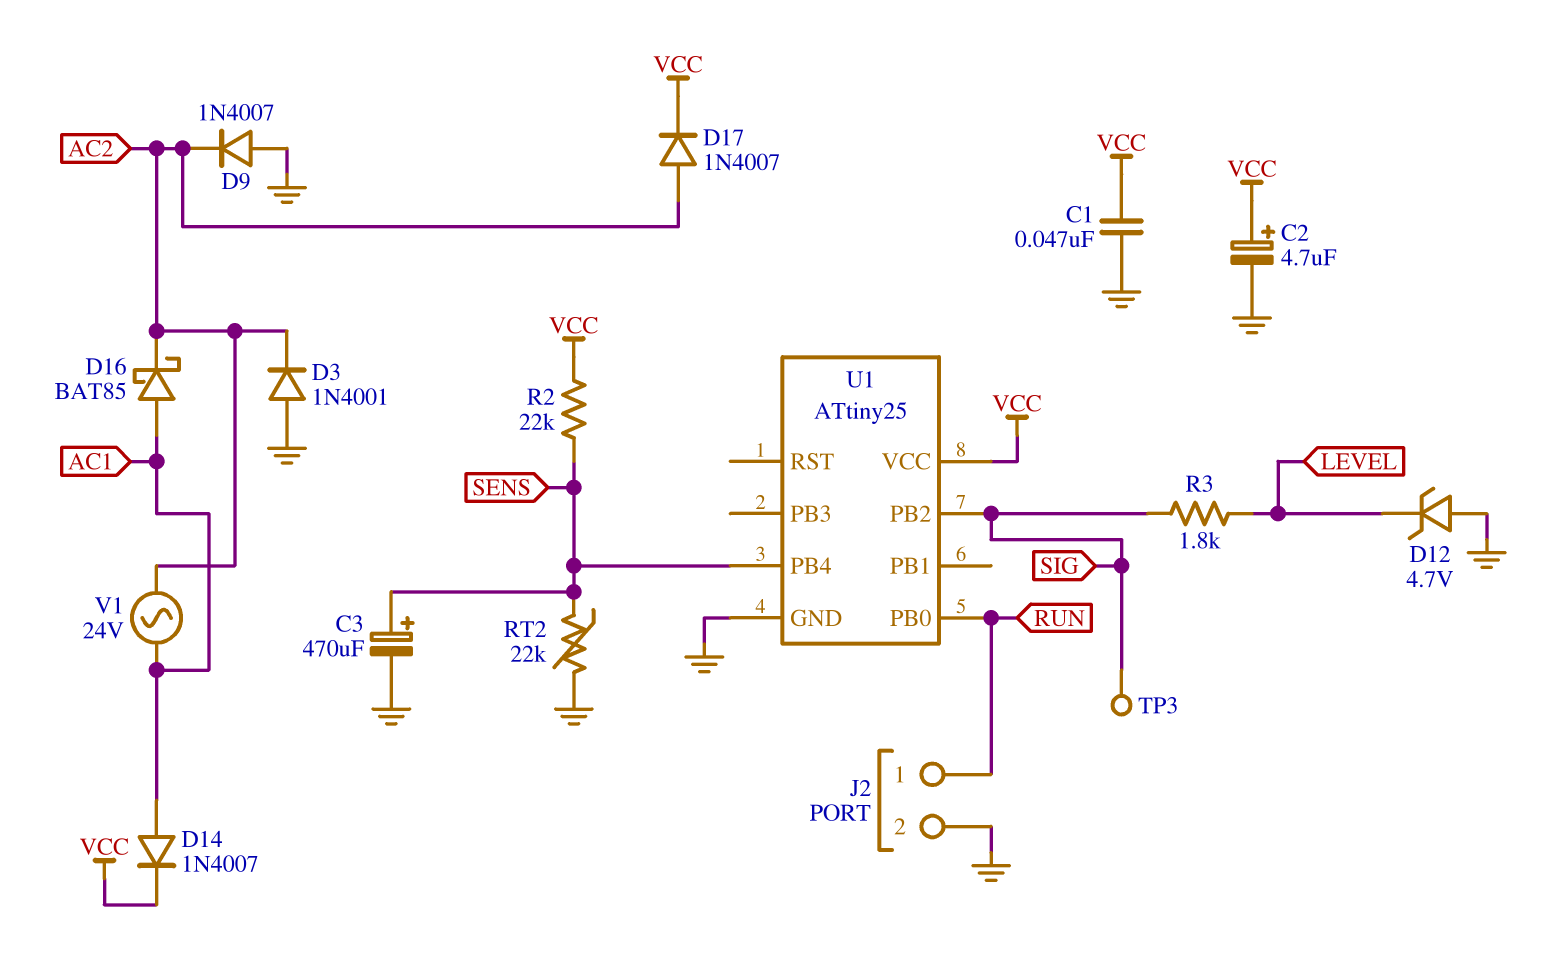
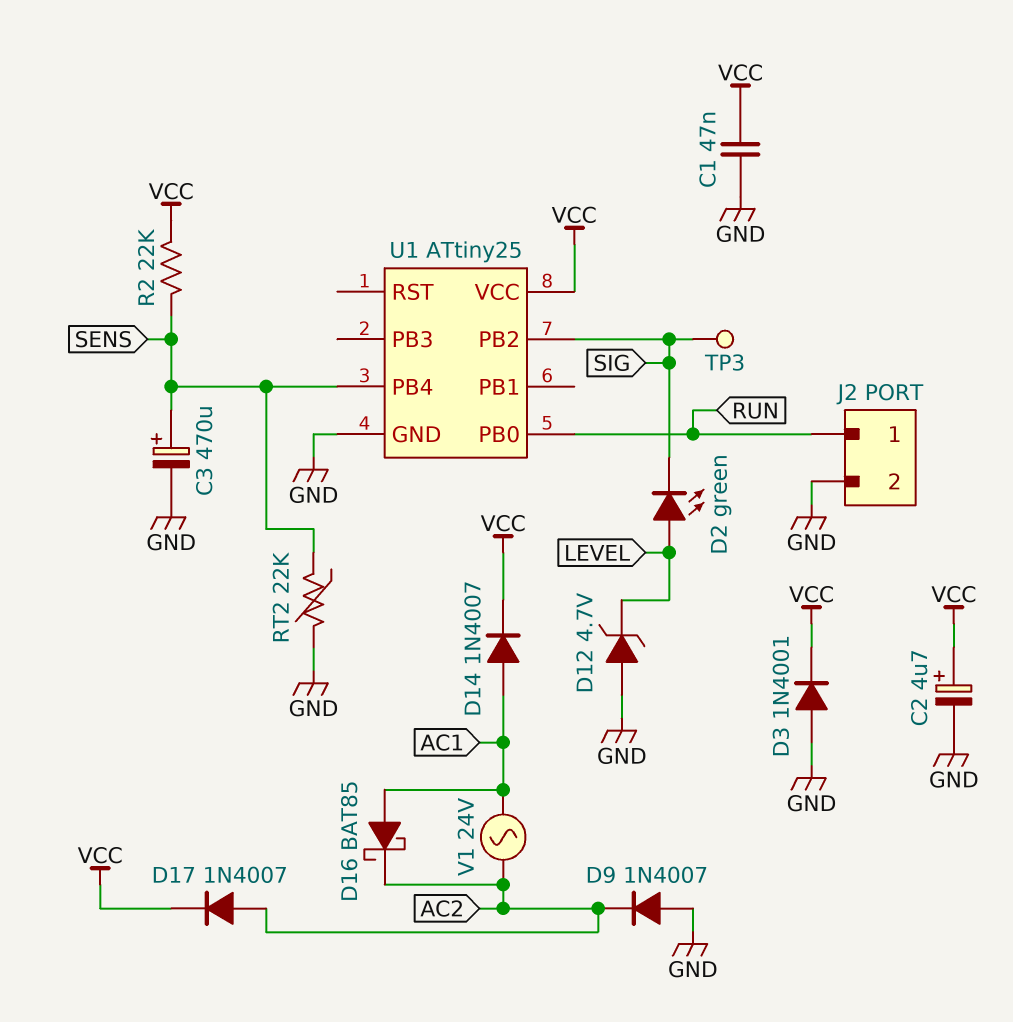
D2: none -> LED green (A LEVEL, K SIG)
D3: diode 1N4001 (A GND, K AC2) -> diode 1N4001 (A GND, K VCC)
R3: 1.8k (LEVEL, SIG) -> none

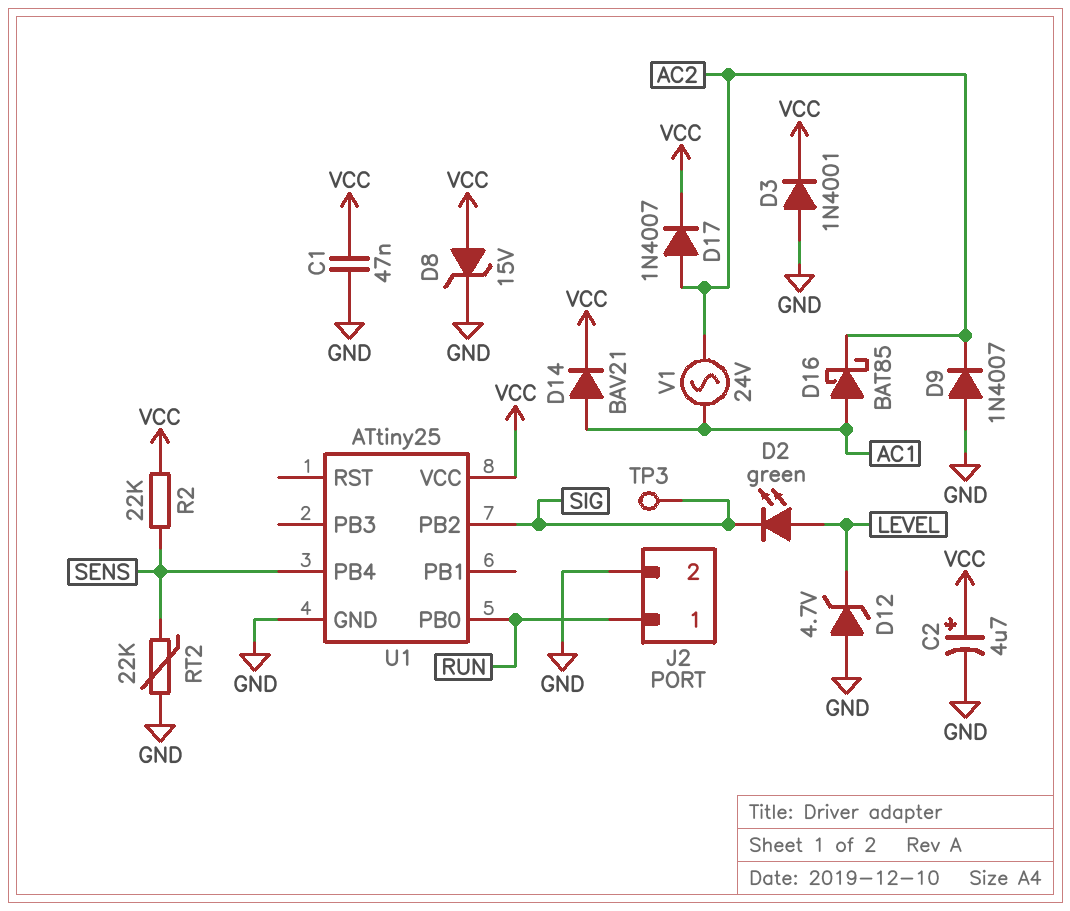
C3: 470uF (plus SENS, minus GND) -> none
D8: none -> zener 15V (A VCC, K GND)
D14: diode 1N4007 (A AC1, K VCC) -> diode BAV21 (A AC1, K VCC)

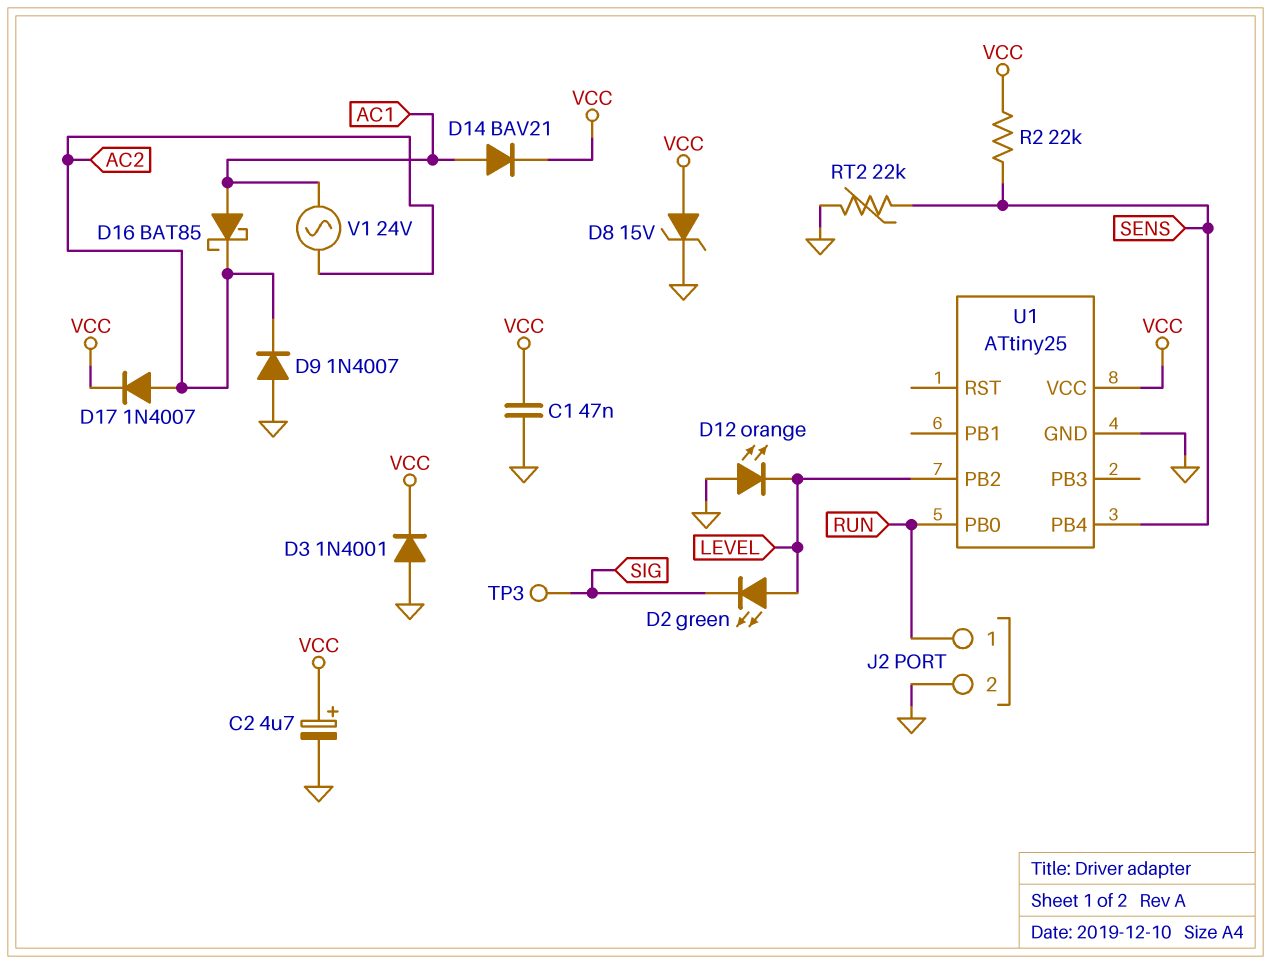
D12: zener 4.7V (A GND, K LEVEL) -> LED orange (A GND, K LEVEL)
U1 pin PB2: SIG -> LEVEL

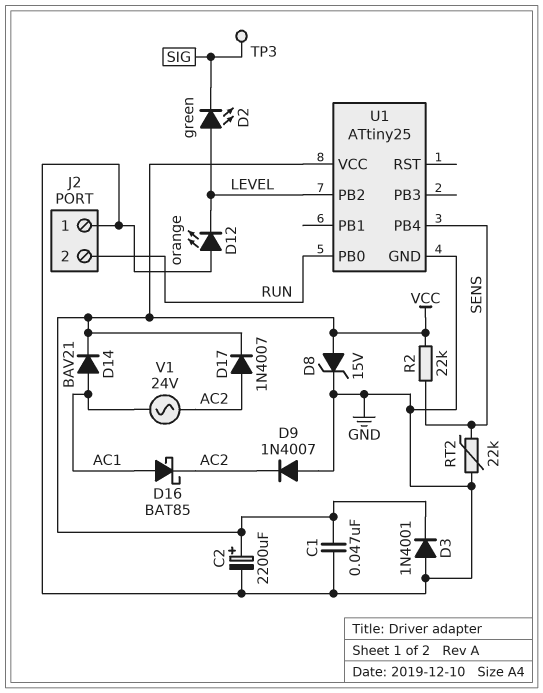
C2: 4.7uF (plus VCC, minus GND) -> 2200uF (plus VCC, minus GND)
J2 pin 1: RUN -> GND
J2 pin 2: GND -> RUN

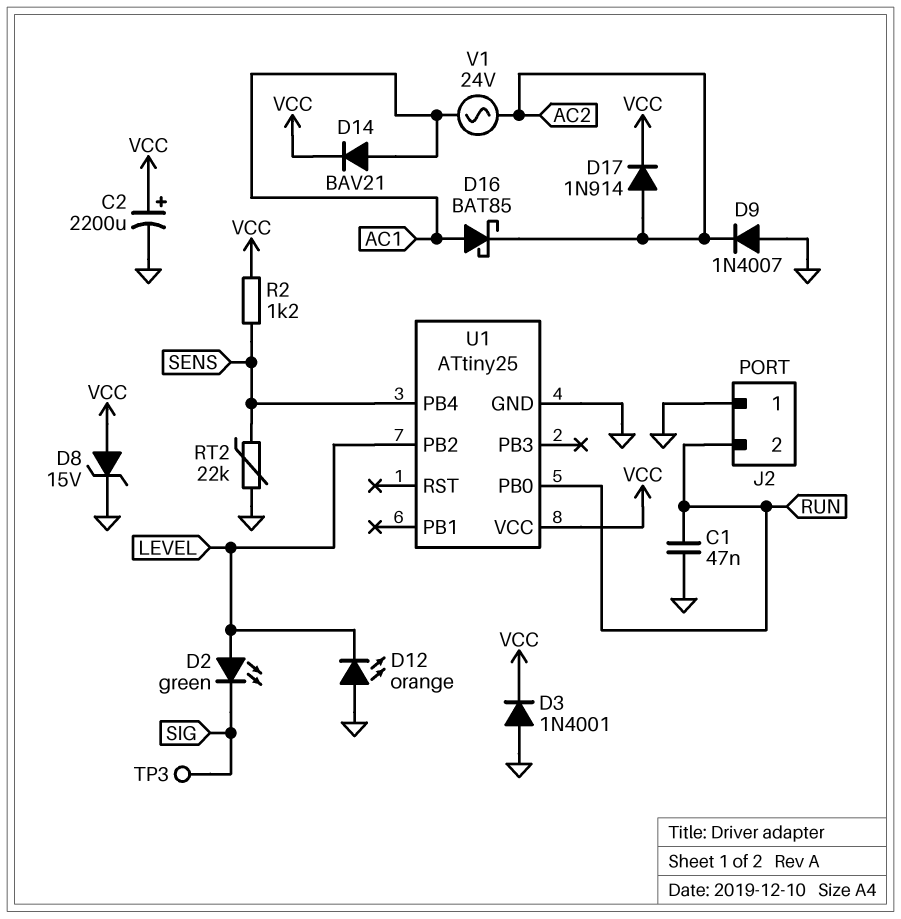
C1: 47nF (GND, VCC) -> 47nF (GND, RUN)
D17: diode 1N4007 (A AC2, K VCC) -> diode 1N914 (A AC2, K VCC)
R2: 22k (SENS, VCC) -> 1.2k (SENS, VCC)

